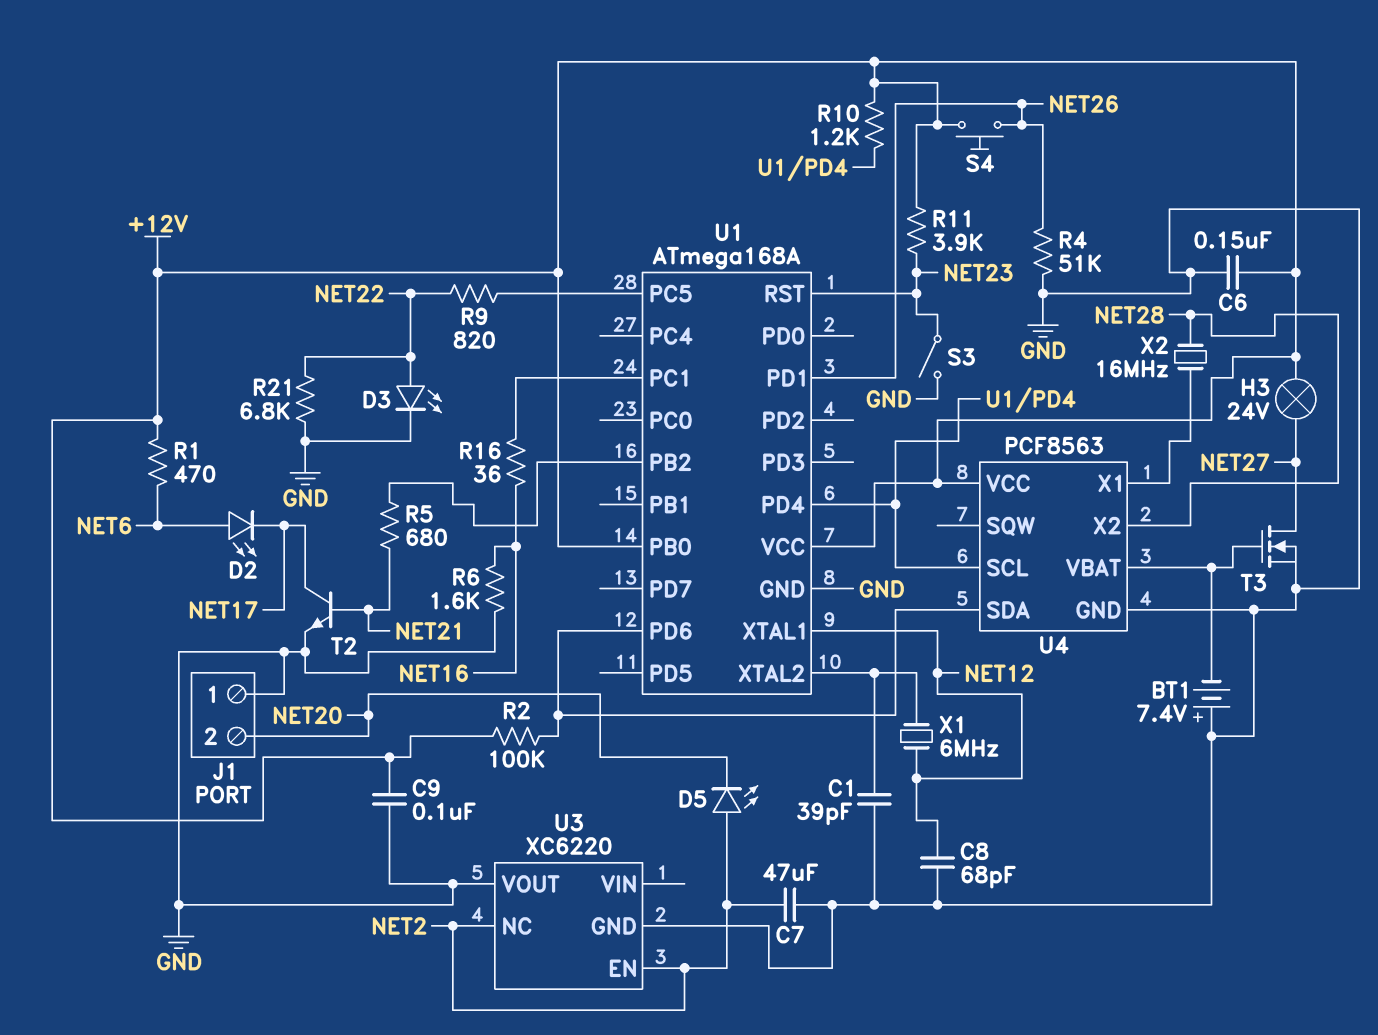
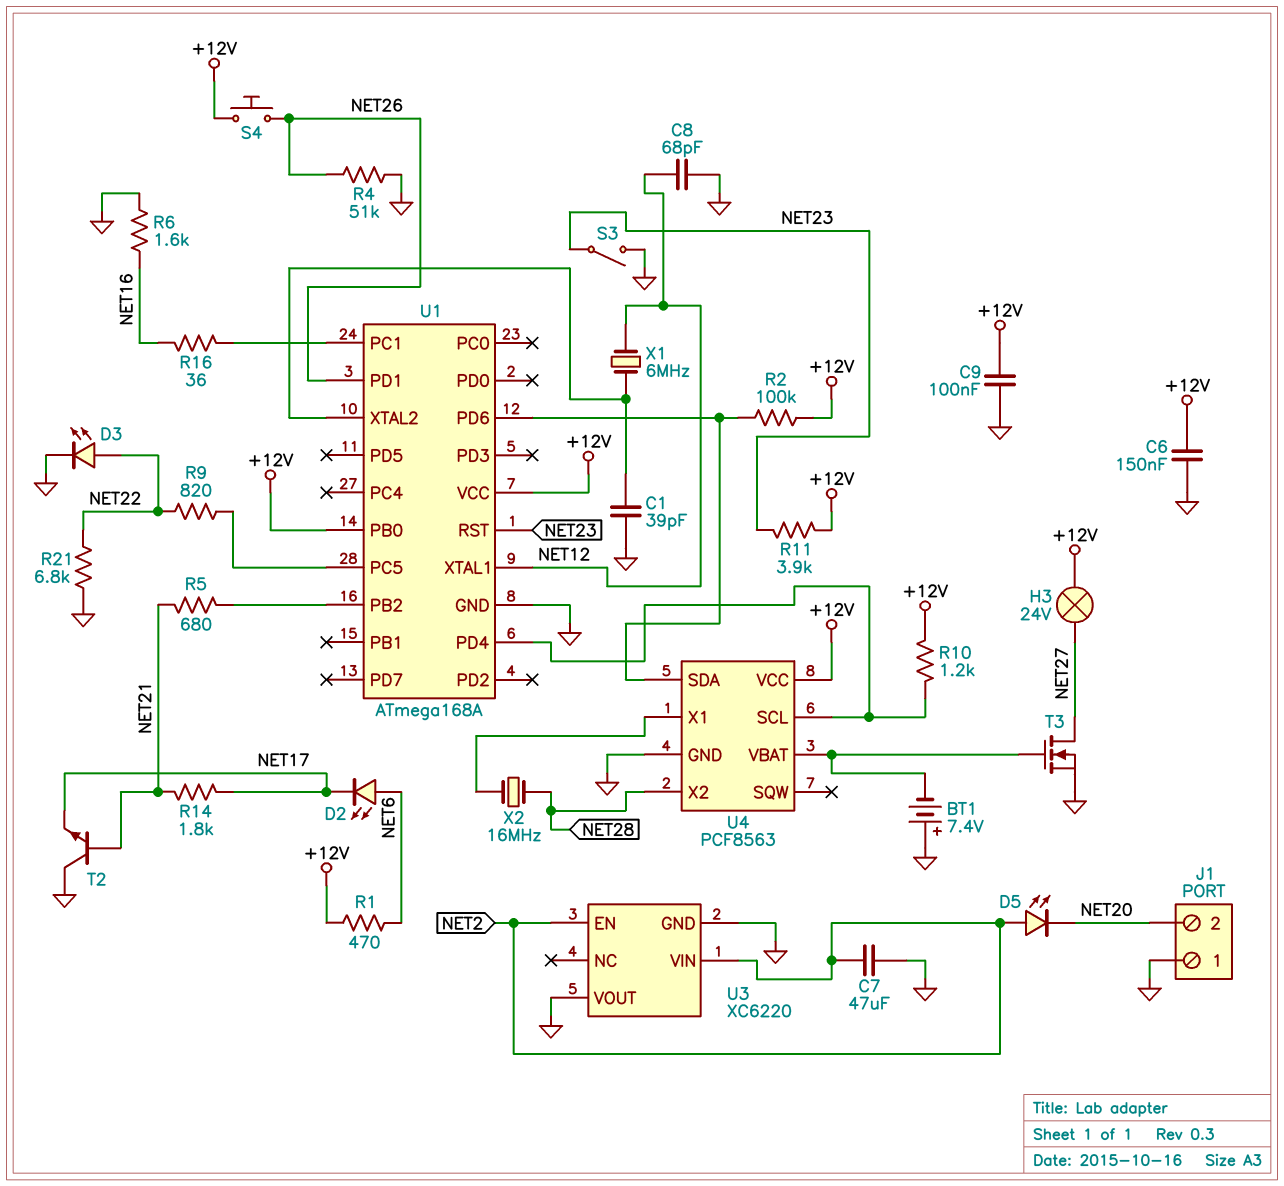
R14: none -> 1.8k (NET17, NET21)
T2: NPN (B NET21, C NET17, E GND) -> NPN (B NET21, C GND, E NET17)
U3 pin NC: NET2 -> none
U3 pin VIN: none -> NET2

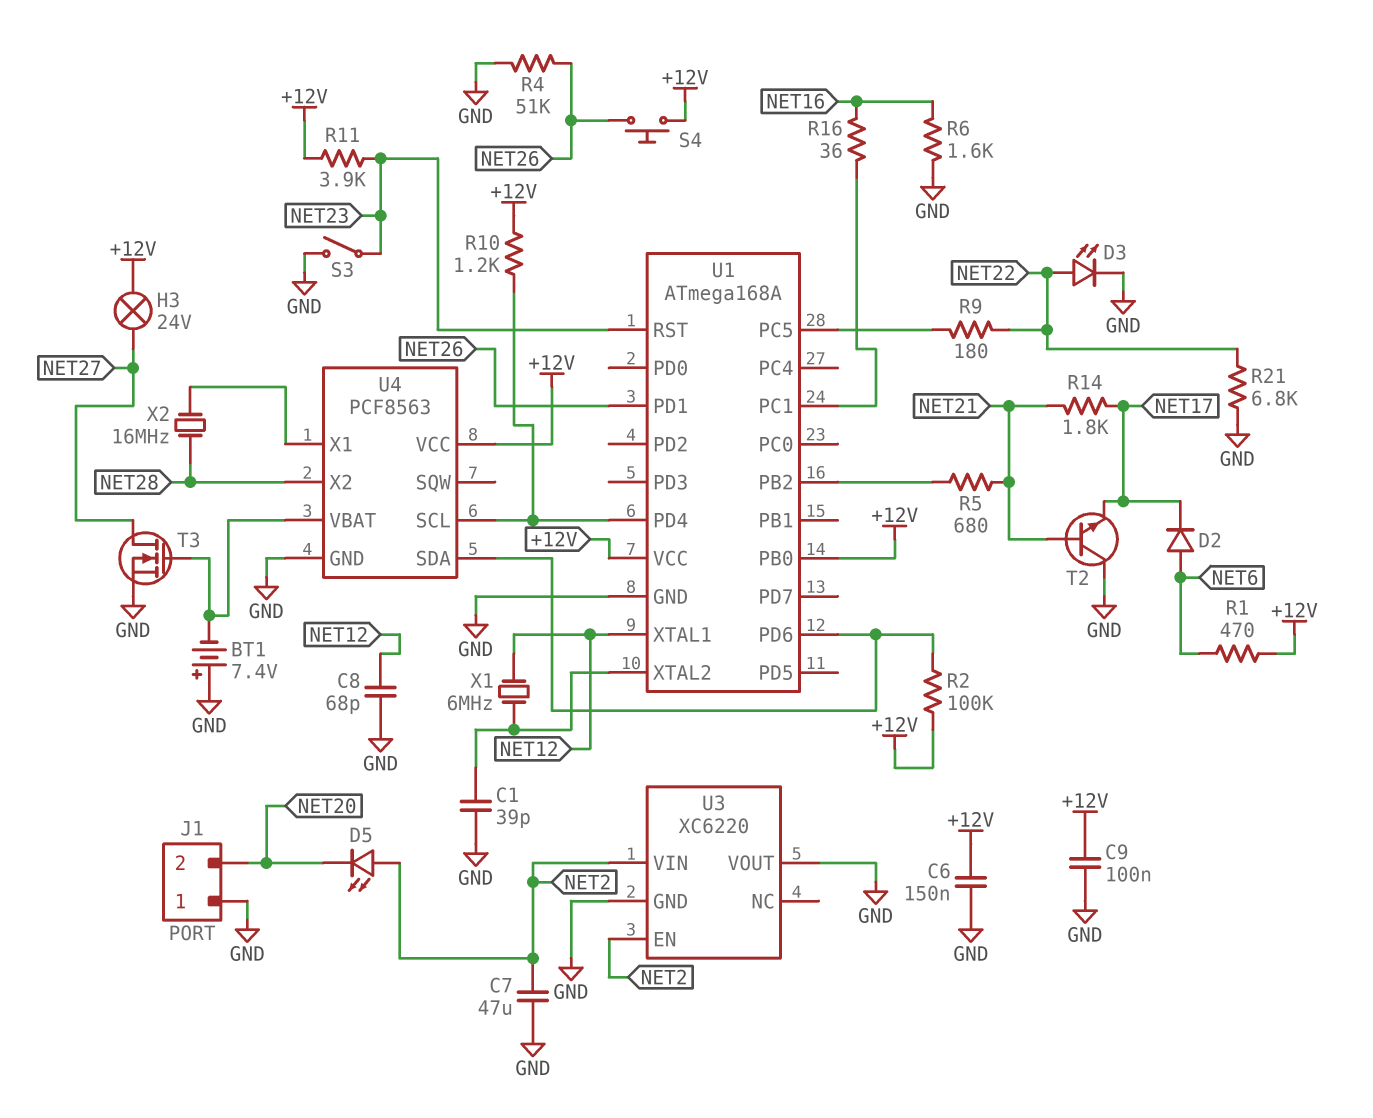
D2: LED (A NET6, K NET17) -> diode (A NET6, K NET17)
R9: 820 (NET22, U1/PC5) -> 180 (NET22, U1/PC5)

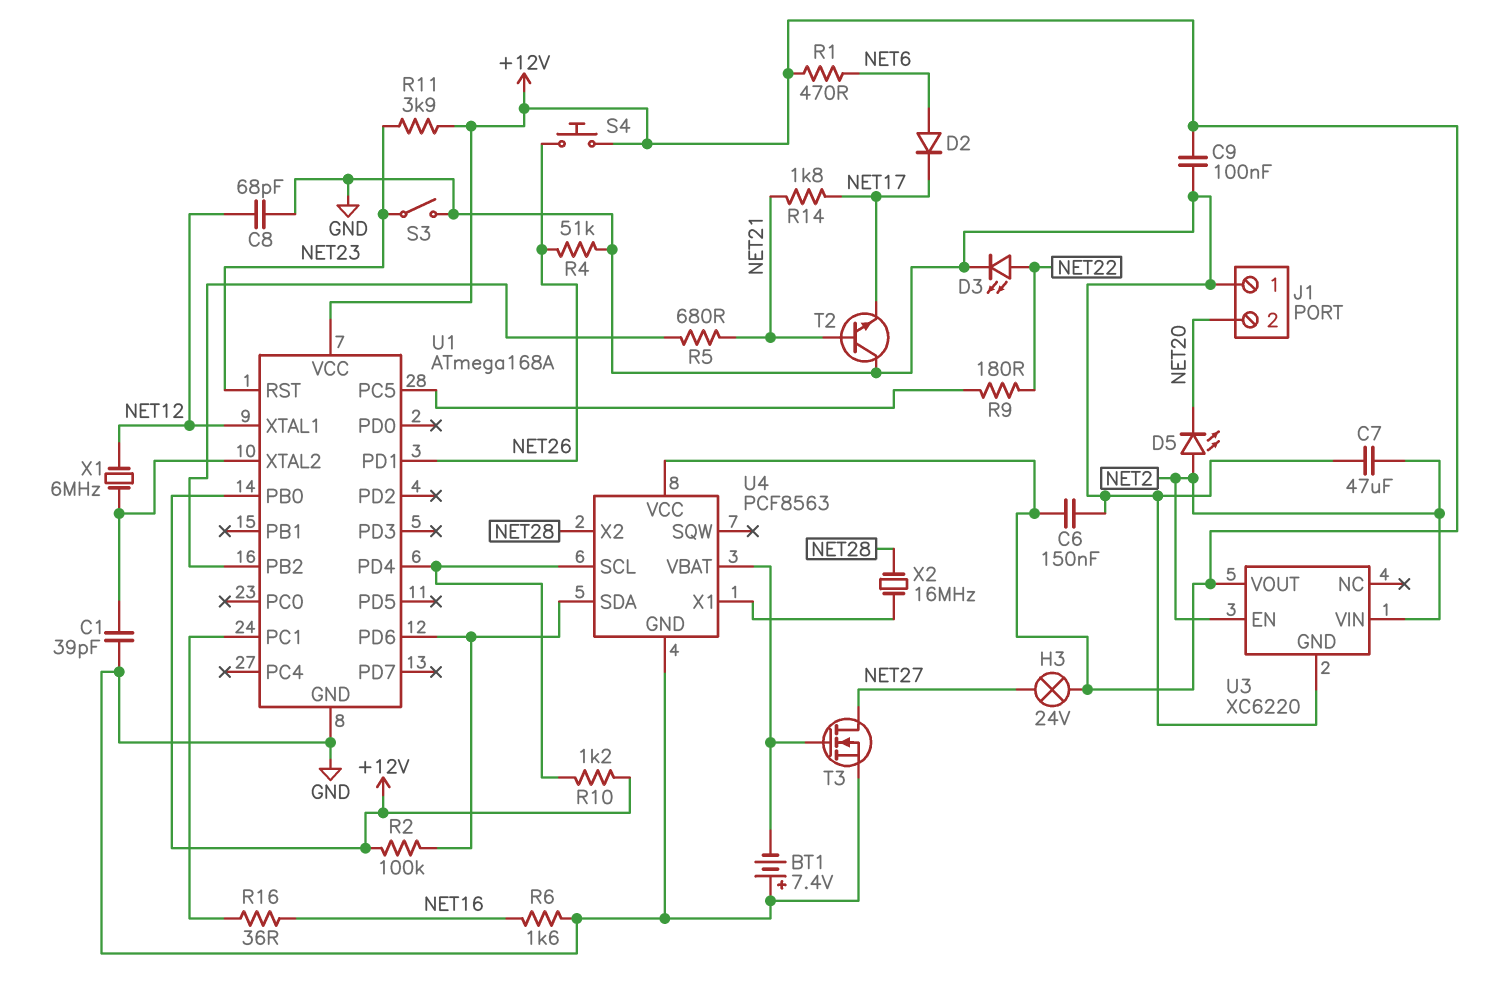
R21: 6.8k (GND, NET22) -> none
U3 pin VOUT: GND -> +12V

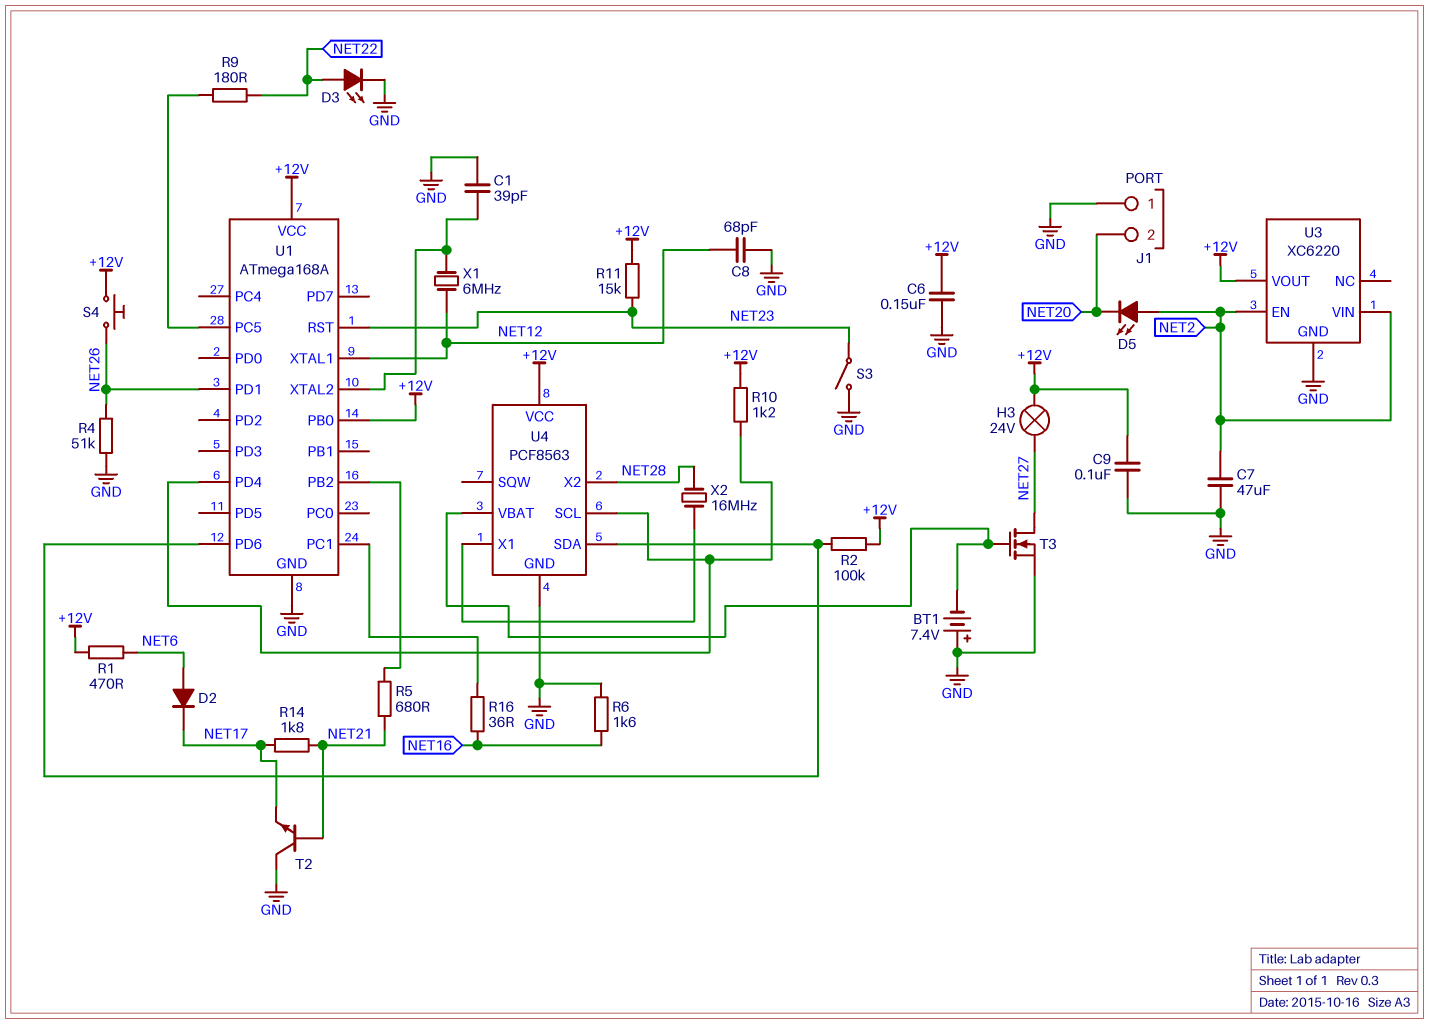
R11: 3.9k (+12V, NET23) -> 15k (+12V, NET23)

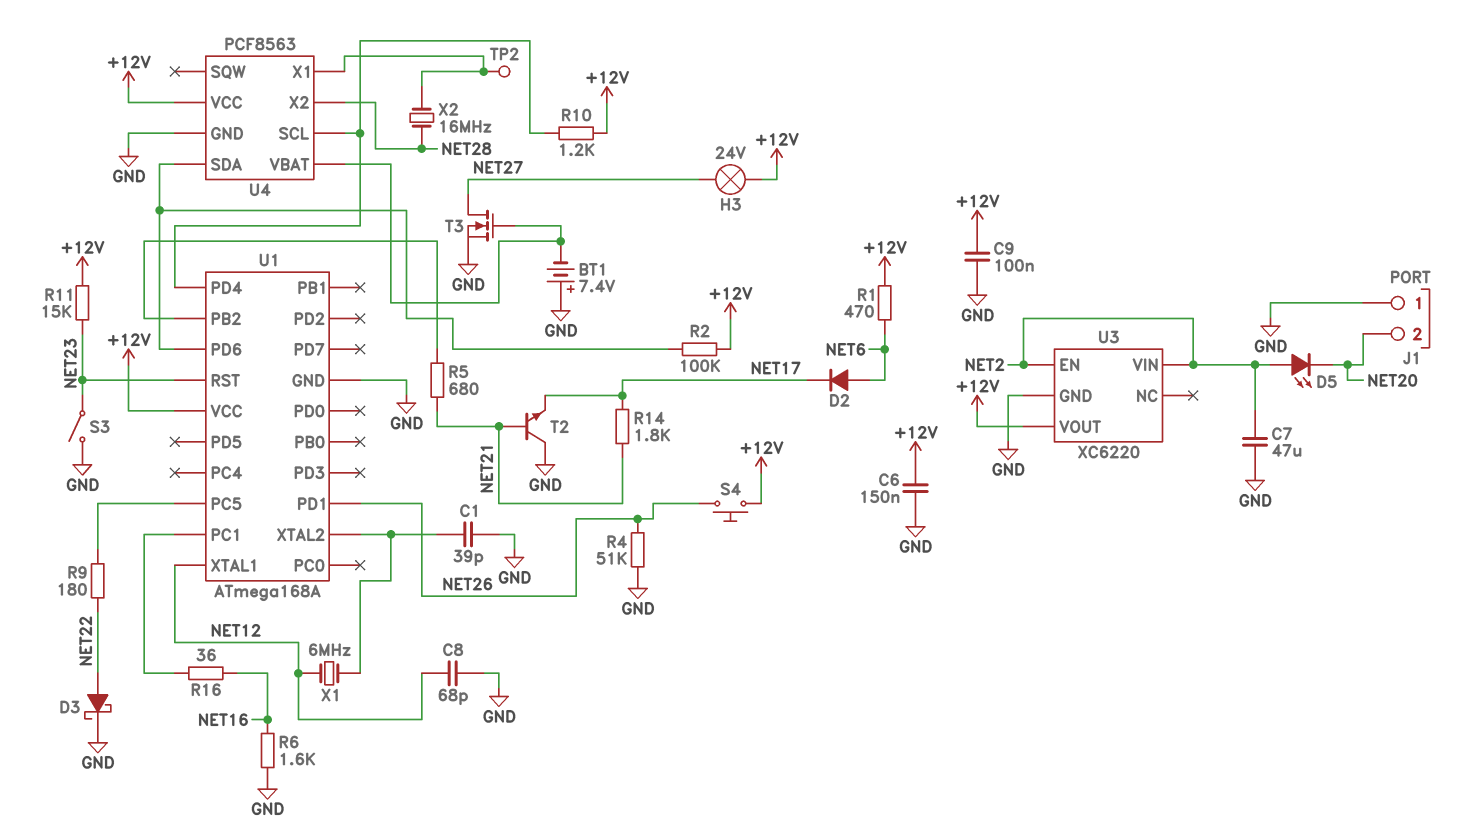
D3: LED (A NET22, K GND) -> schottky (A NET22, K GND)
TP2: none -> test point (U4/X1)
U1 pin PB0: +12V -> none

